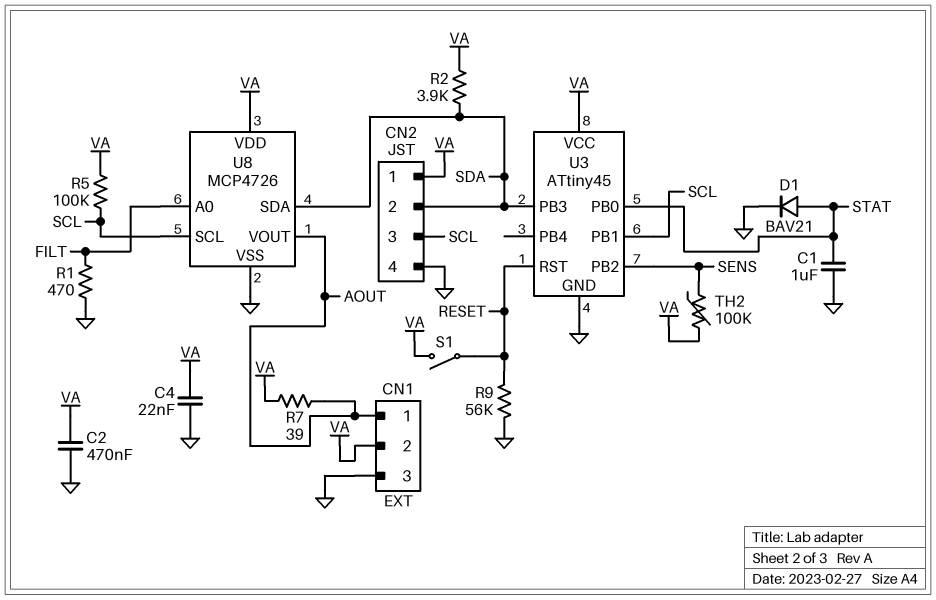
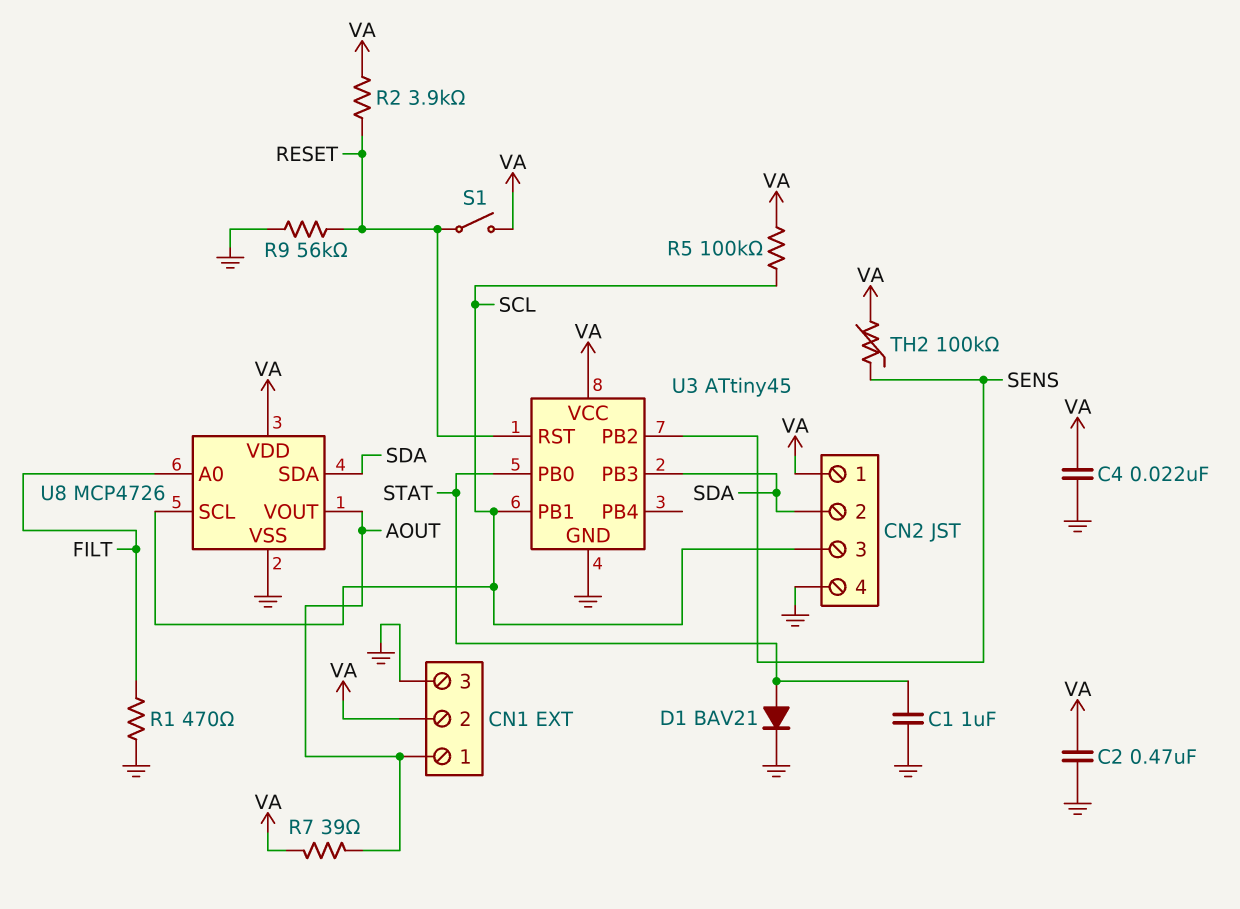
R2: 3.9k (SDA, VA) -> 3.9k (RESET, VA)

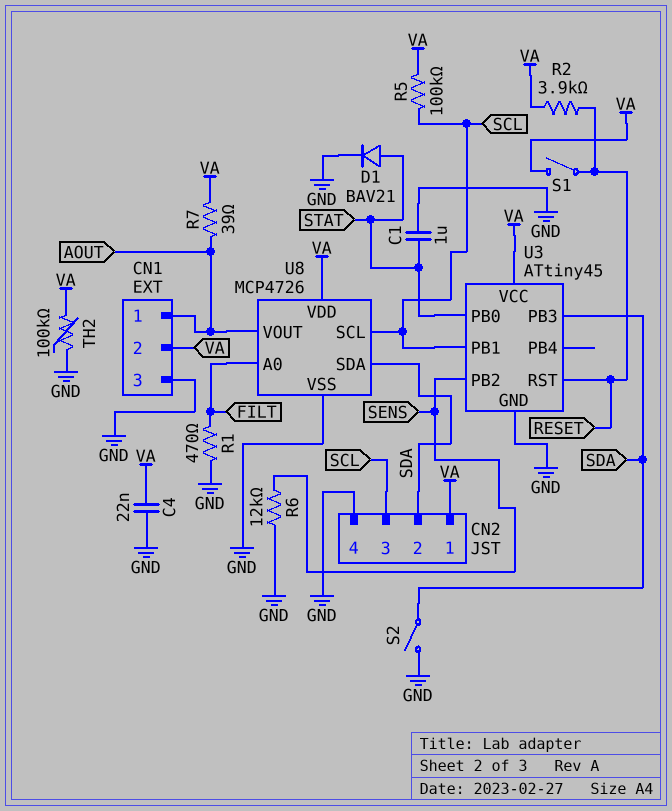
C2: 470nF (GND, VA) -> none
R6: none -> 12k (GND, SENS)
R9: 56k (GND, RESET) -> none
S2: none -> switch (GND, SDA)
TH2: 100k (SENS, VA) -> 100k (GND, VA)

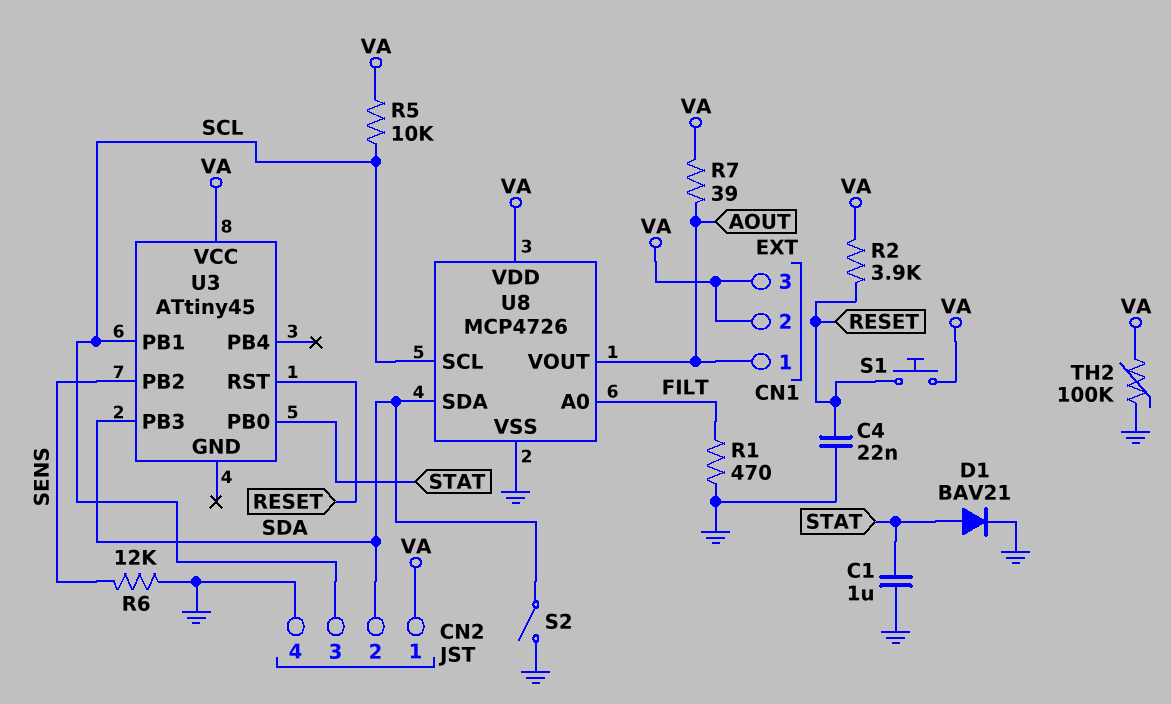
C4: 22nF (GND, VA) -> 22nF (GND, RESET)
CN1 pin 3: GND -> VA
R5: 100k (SCL, VA) -> 10k (SCL, VA)
S1: switch (RESET, VA) -> button (RESET, VA)
U3 pin GND: GND -> none

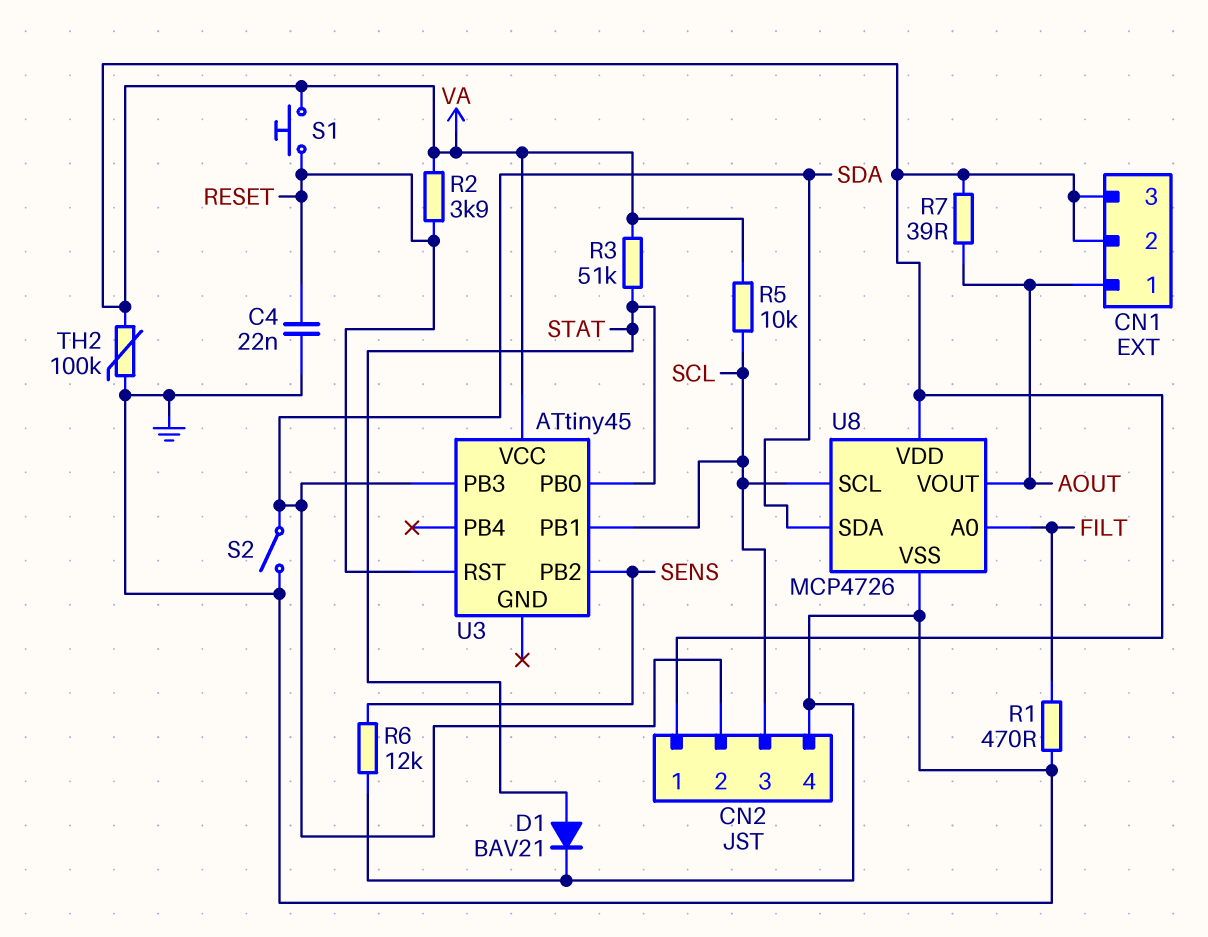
C1: 1uF (GND, STAT) -> none
R3: none -> 51k (STAT, VA)

